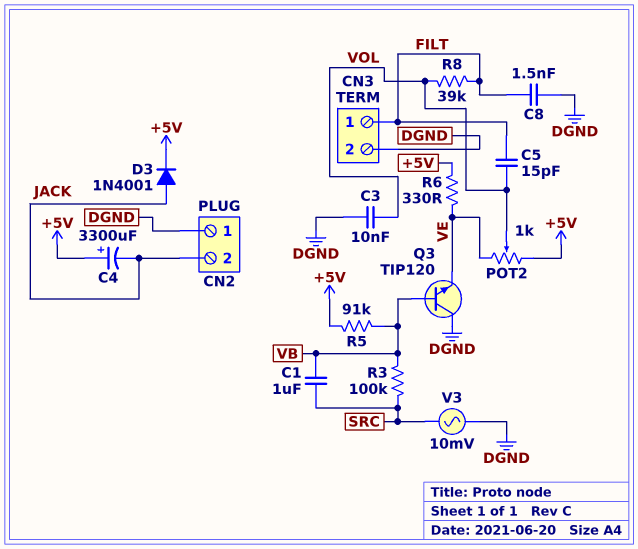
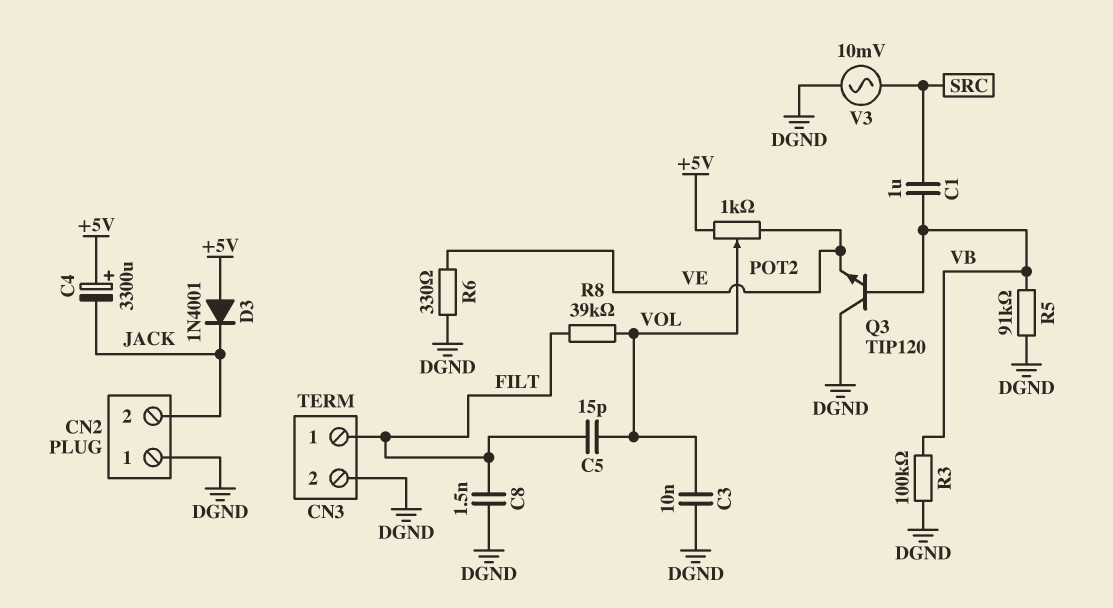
D3: diode 1N4001 (A JACK, K +5V) -> diode 1N4001 (A +5V, K JACK)
R3: 100k (SRC, VB) -> 100k (DGND, VB)
R5: 91k (+5V, VB) -> 91k (DGND, VB)
R6: 330 (+5V, VE) -> 330 (DGND, VE)

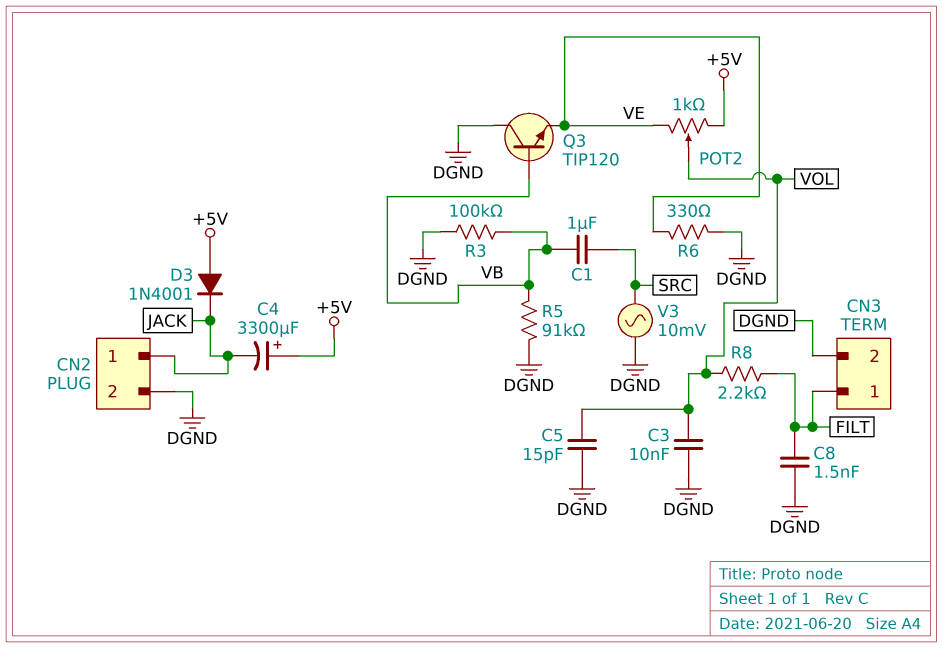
C5: 15pF (FILT, VOL) -> 15pF (DGND, VOL)
CN2 pin 1: DGND -> JACK
CN2 pin 2: JACK -> DGND
R8: 39k (FILT, VOL) -> 2.2k (FILT, VOL)

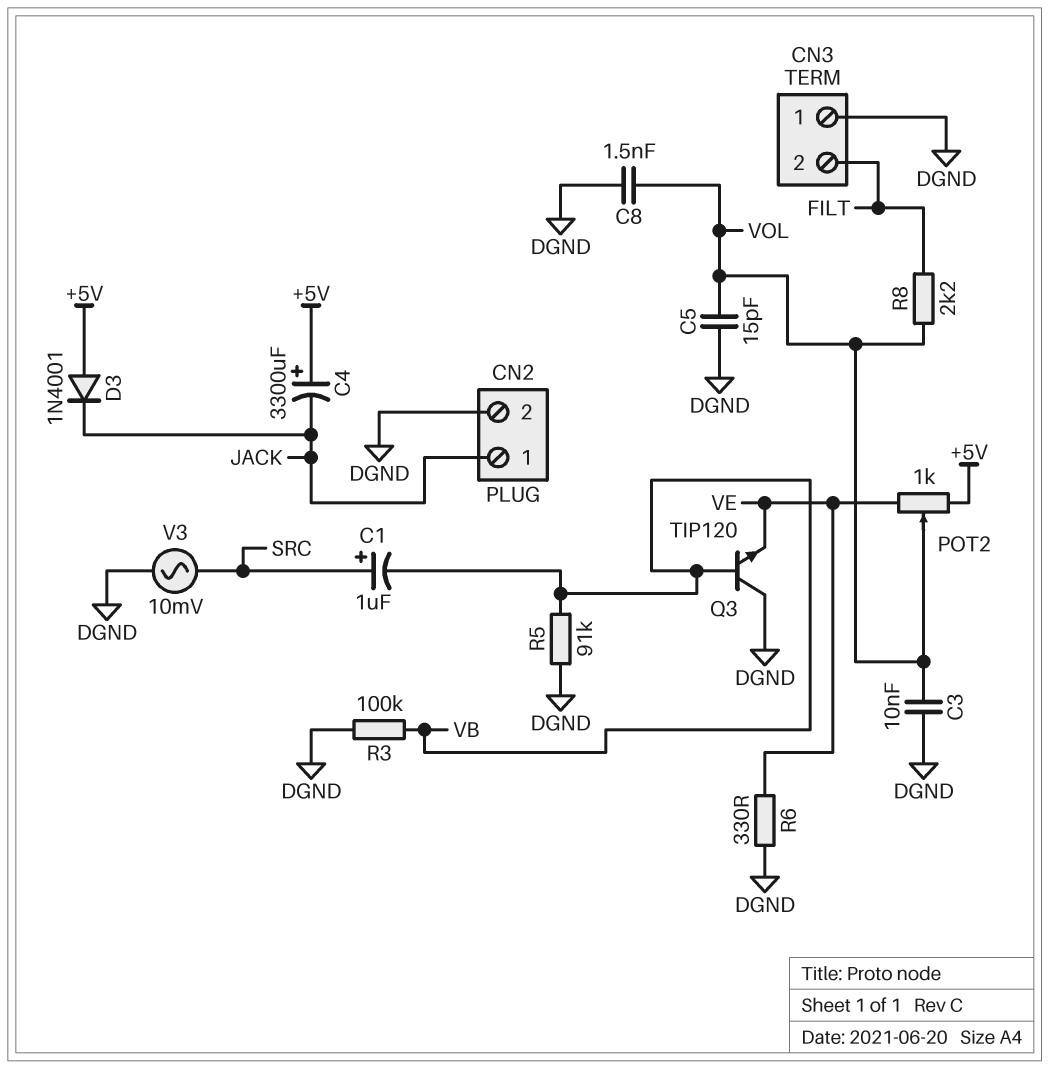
C1: 1uF (SRC, VB) -> 1uF (plus SRC, minus VB)
C8: 1.5nF (DGND, FILT) -> 1.5nF (DGND, VOL)
CN3 pin 1: FILT -> DGND
CN3 pin 2: DGND -> FILT

